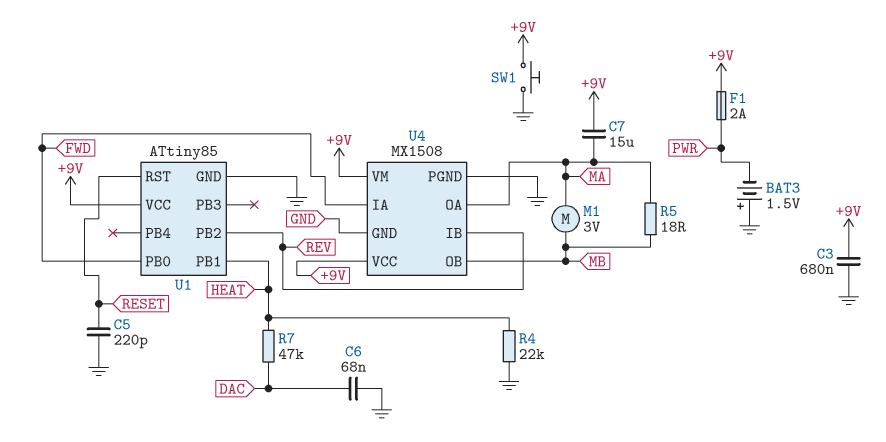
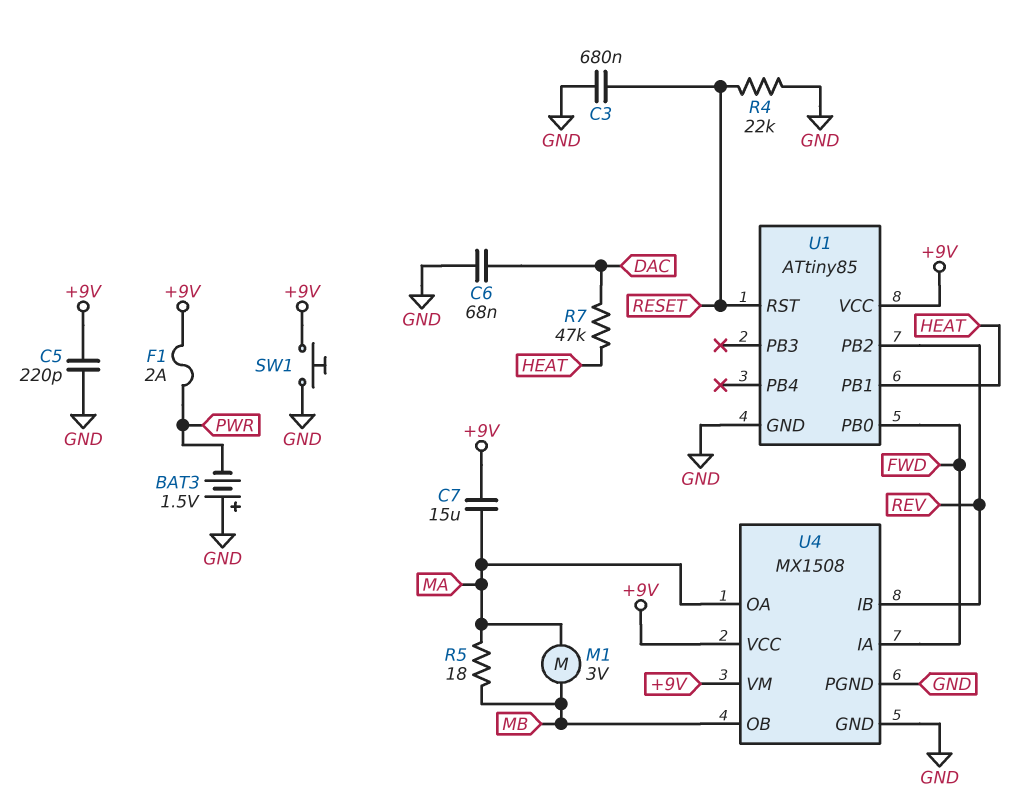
C3: 680nF (+9V, GND) -> 680nF (GND, RESET)
C5: 220pF (GND, RESET) -> 220pF (+9V, GND)
R4: 22k (GND, HEAT) -> 22k (GND, RESET)

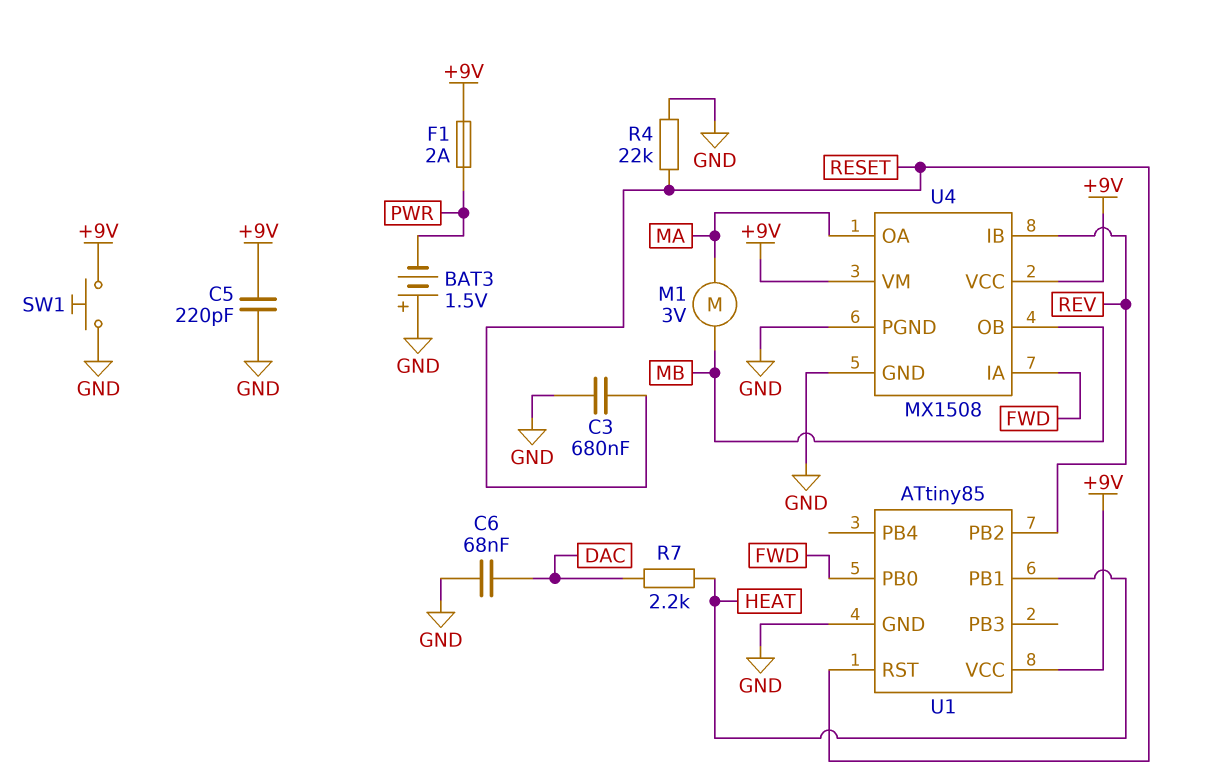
C7: 15uF (+9V, MA) -> none
R5: 18 (MA, MB) -> none
R7: 47k (DAC, HEAT) -> 2.2k (DAC, HEAT)

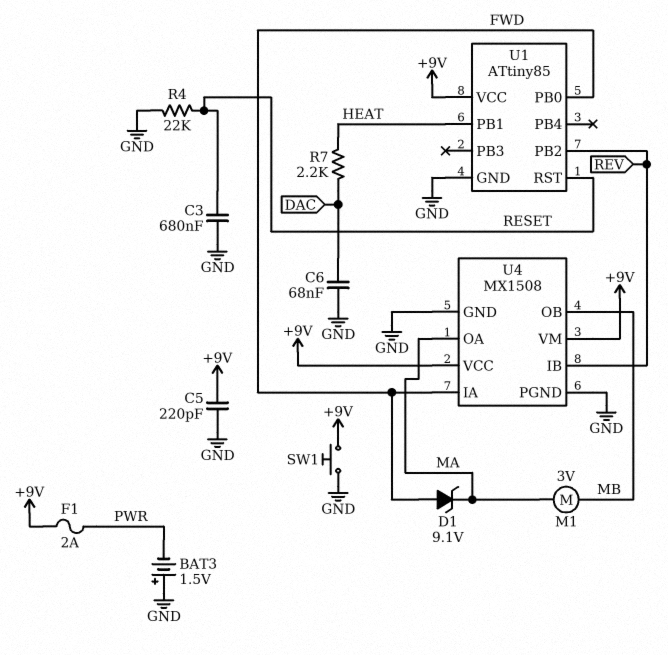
D1: none -> zener 9.1V (A FWD, K MA)

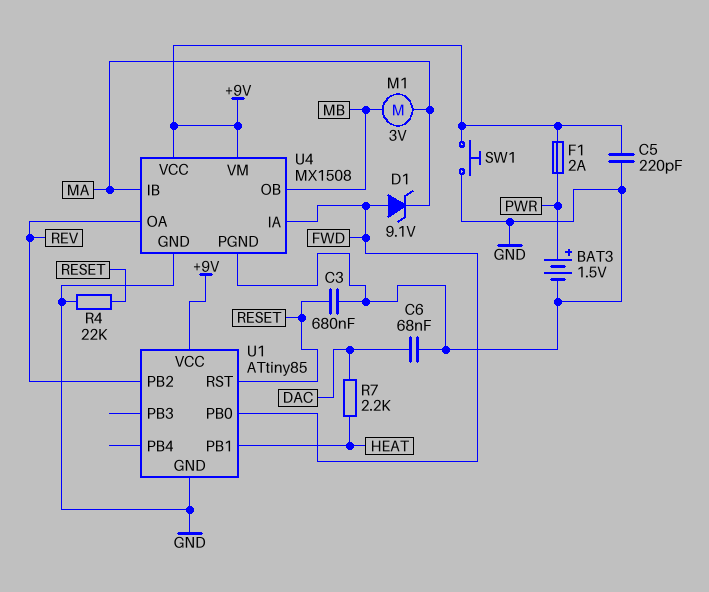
BAT3: 1.5V (plus GND, minus PWR) -> 1.5V (plus PWR, minus GND)
U4 pin IB: REV -> MA
U4 pin OA: MA -> REV

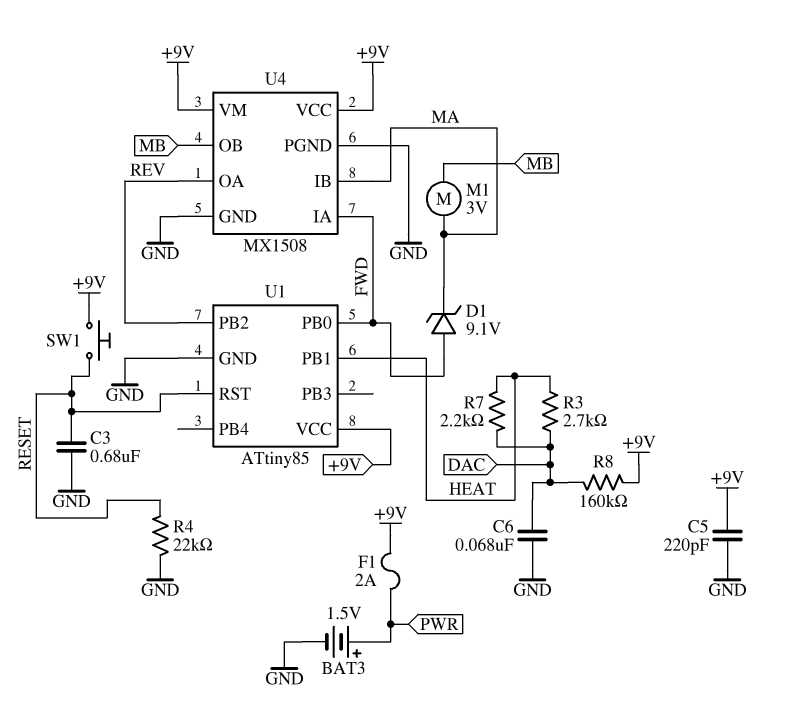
R3: none -> 2.7k (DAC, HEAT)
R8: none -> 160k (+9V, DAC)
SW1: button (+9V, GND) -> button (+9V, RESET)

